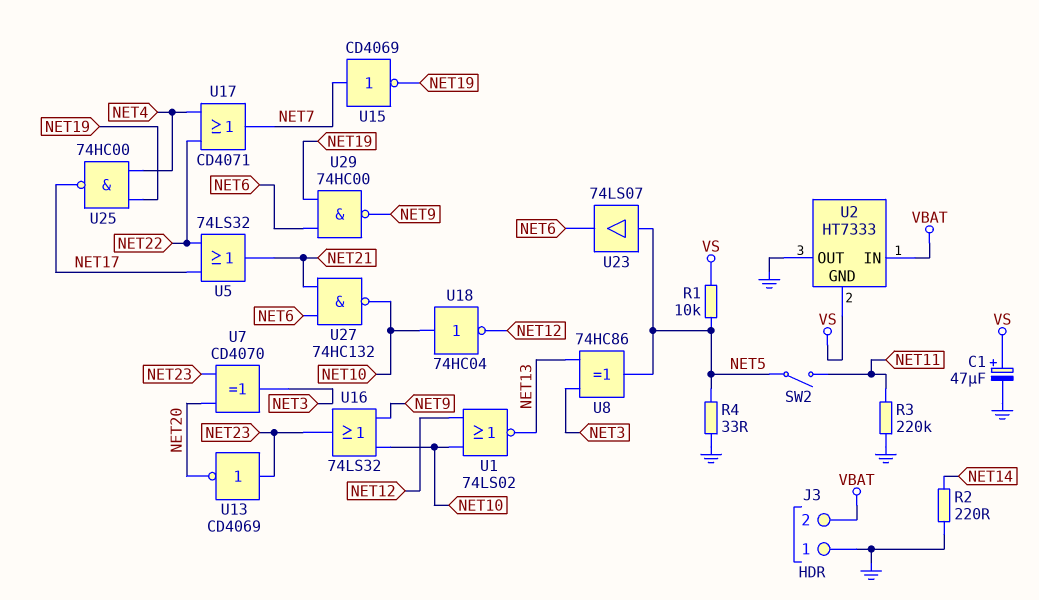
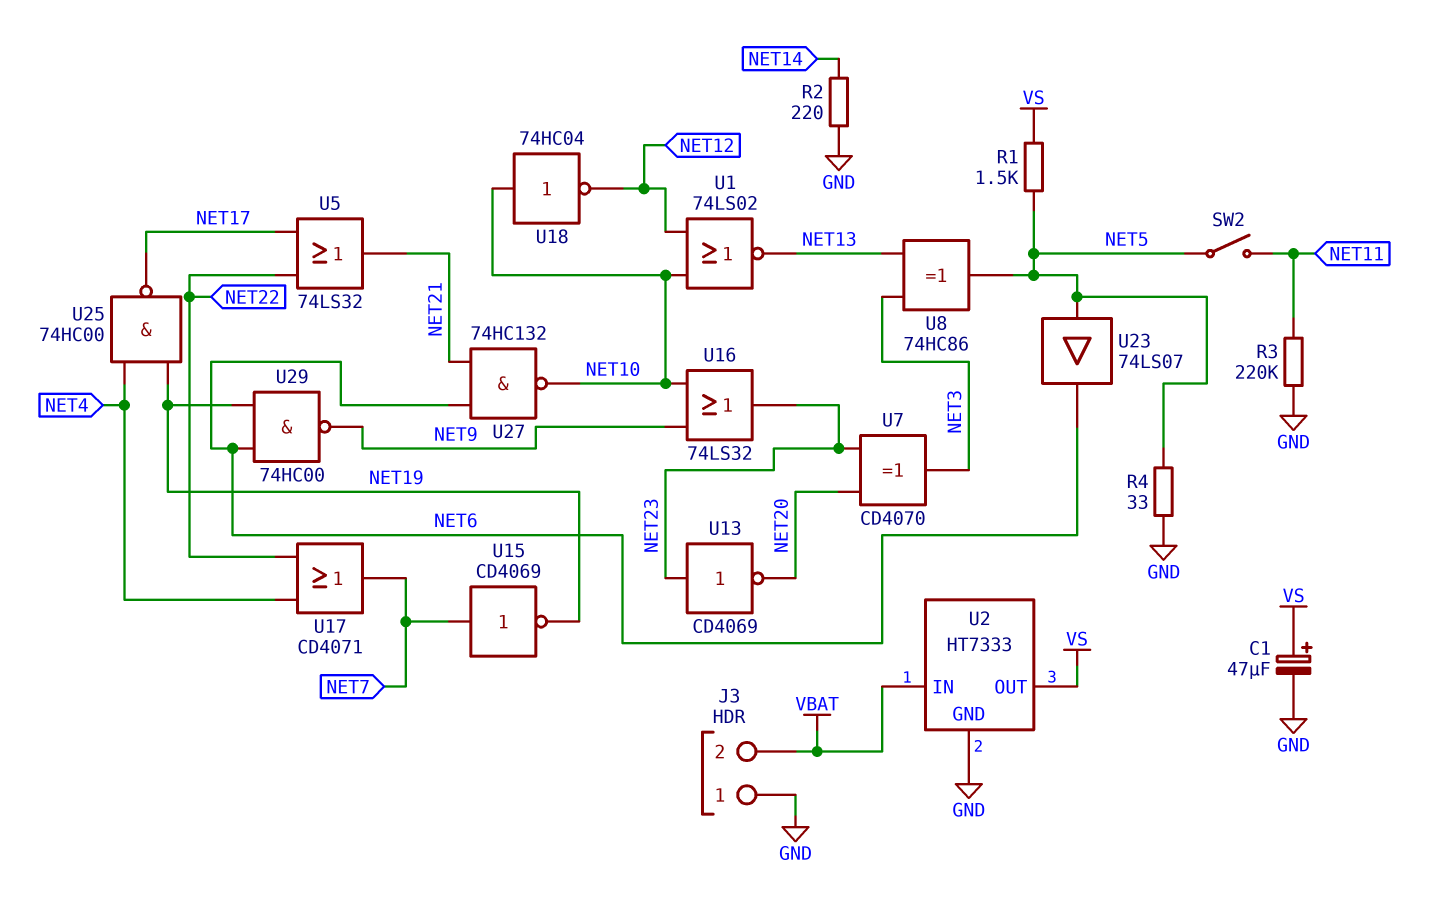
R1: 10k (NET5, VS) -> 1.5k (NET5, VS)
U2 pin GND: VS -> GND
U2 pin OUT: GND -> VS

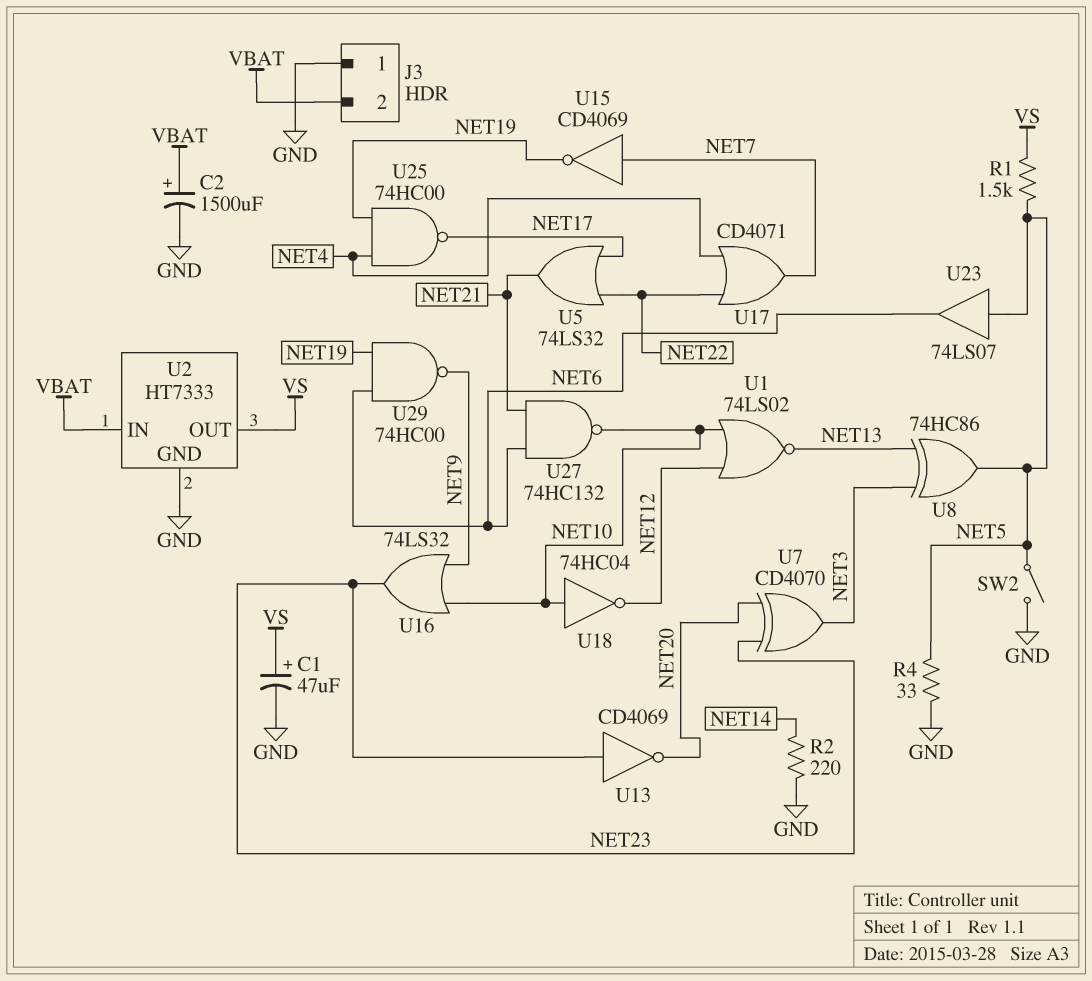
C2: none -> 1500uF (plus VBAT, minus GND)
R3: 220k (GND, NET11) -> none
SW2: switch (NET5, NET11) -> switch (GND, NET5)

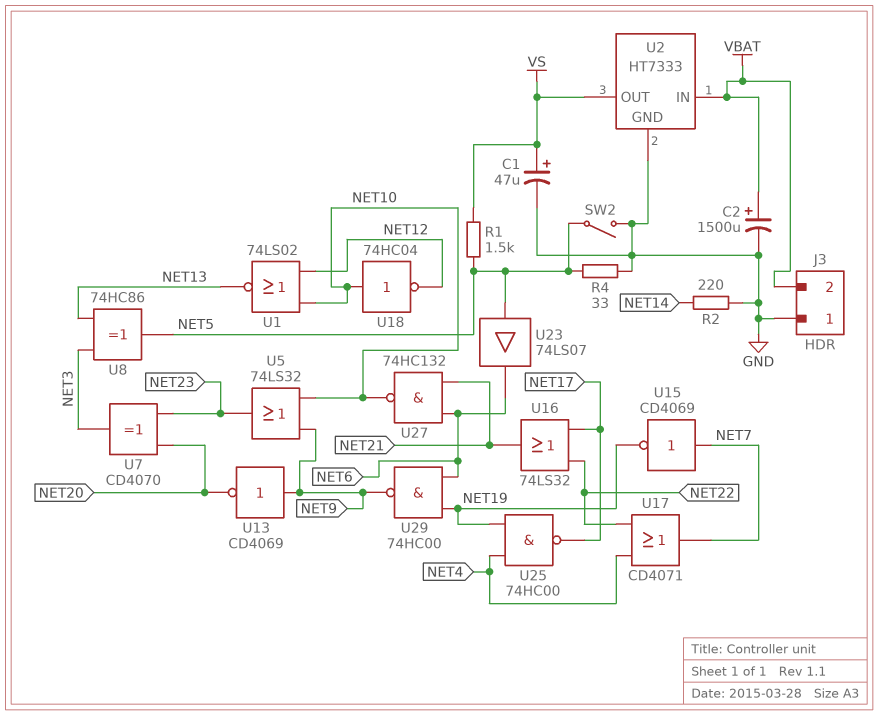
U5: OR 74LS32 (in NET17, in NET22, out NET21) -> OR 74LS32 (in NET9, in NET10, out NET23)
U13: NOT CD4069 (in NET23, out NET20) -> NOT CD4069 (in NET9, out NET20)
U16: OR 74LS32 (in NET9, in NET10, out NET23) -> OR 74LS32 (in NET17, in NET22, out NET21)

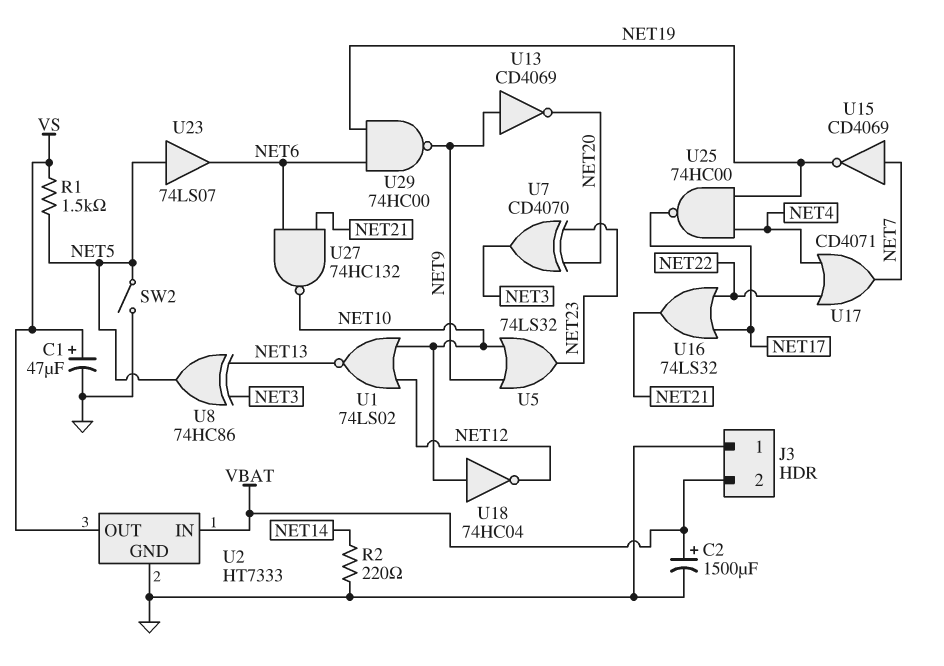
R4: 33 (GND, NET5) -> none

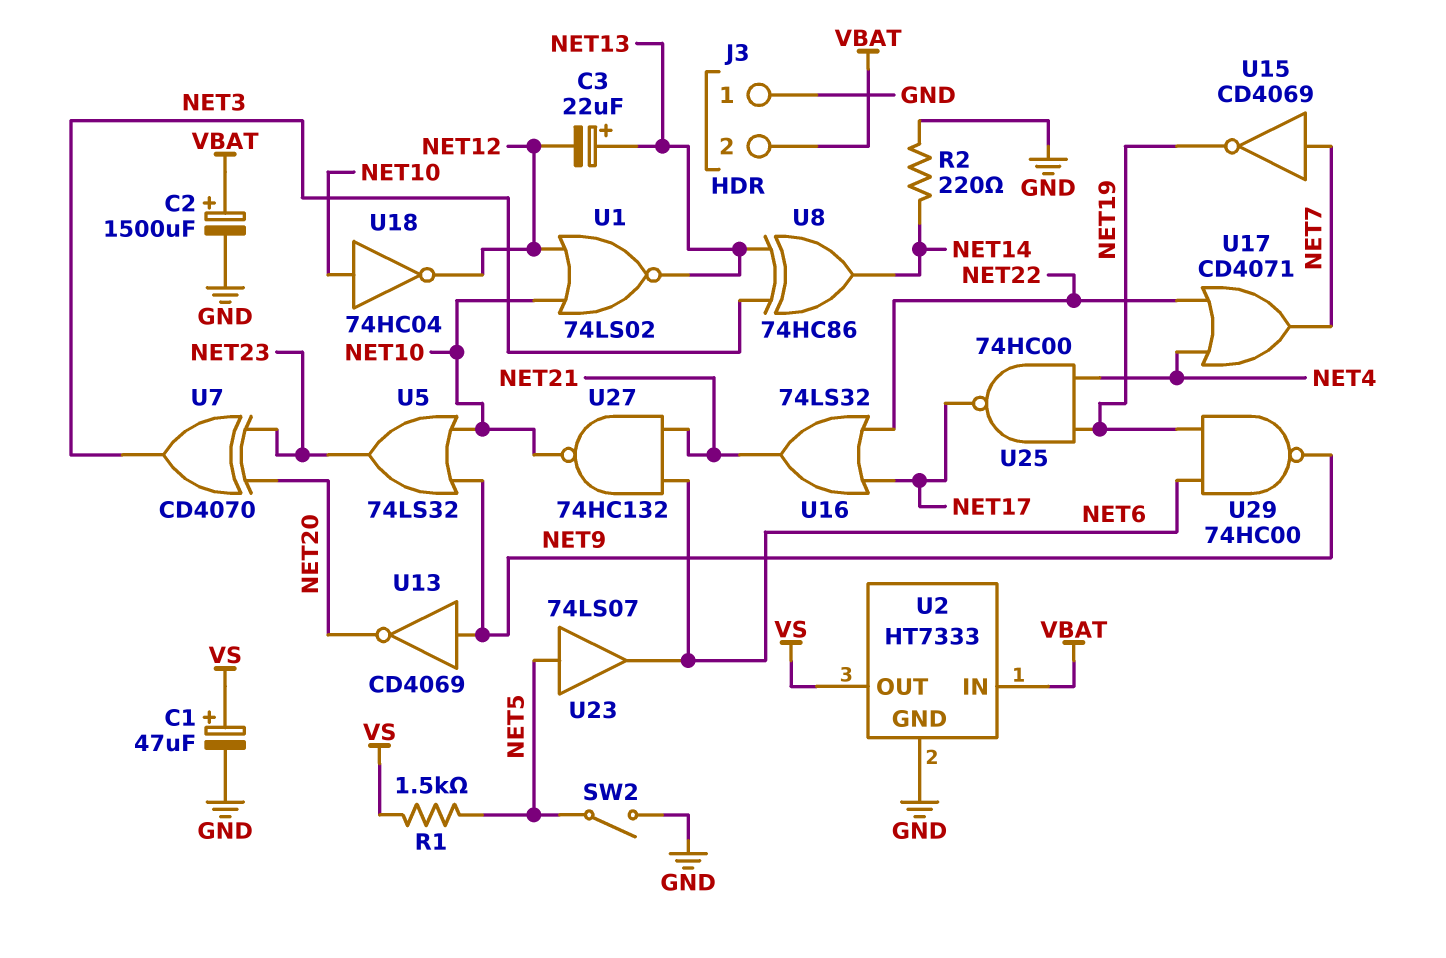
C3: none -> 22uF (plus NET13, minus NET12)
U8: XOR 74HC86 (in NET3, in NET13, out NET5) -> XOR 74HC86 (in NET3, in NET13, out NET14)

